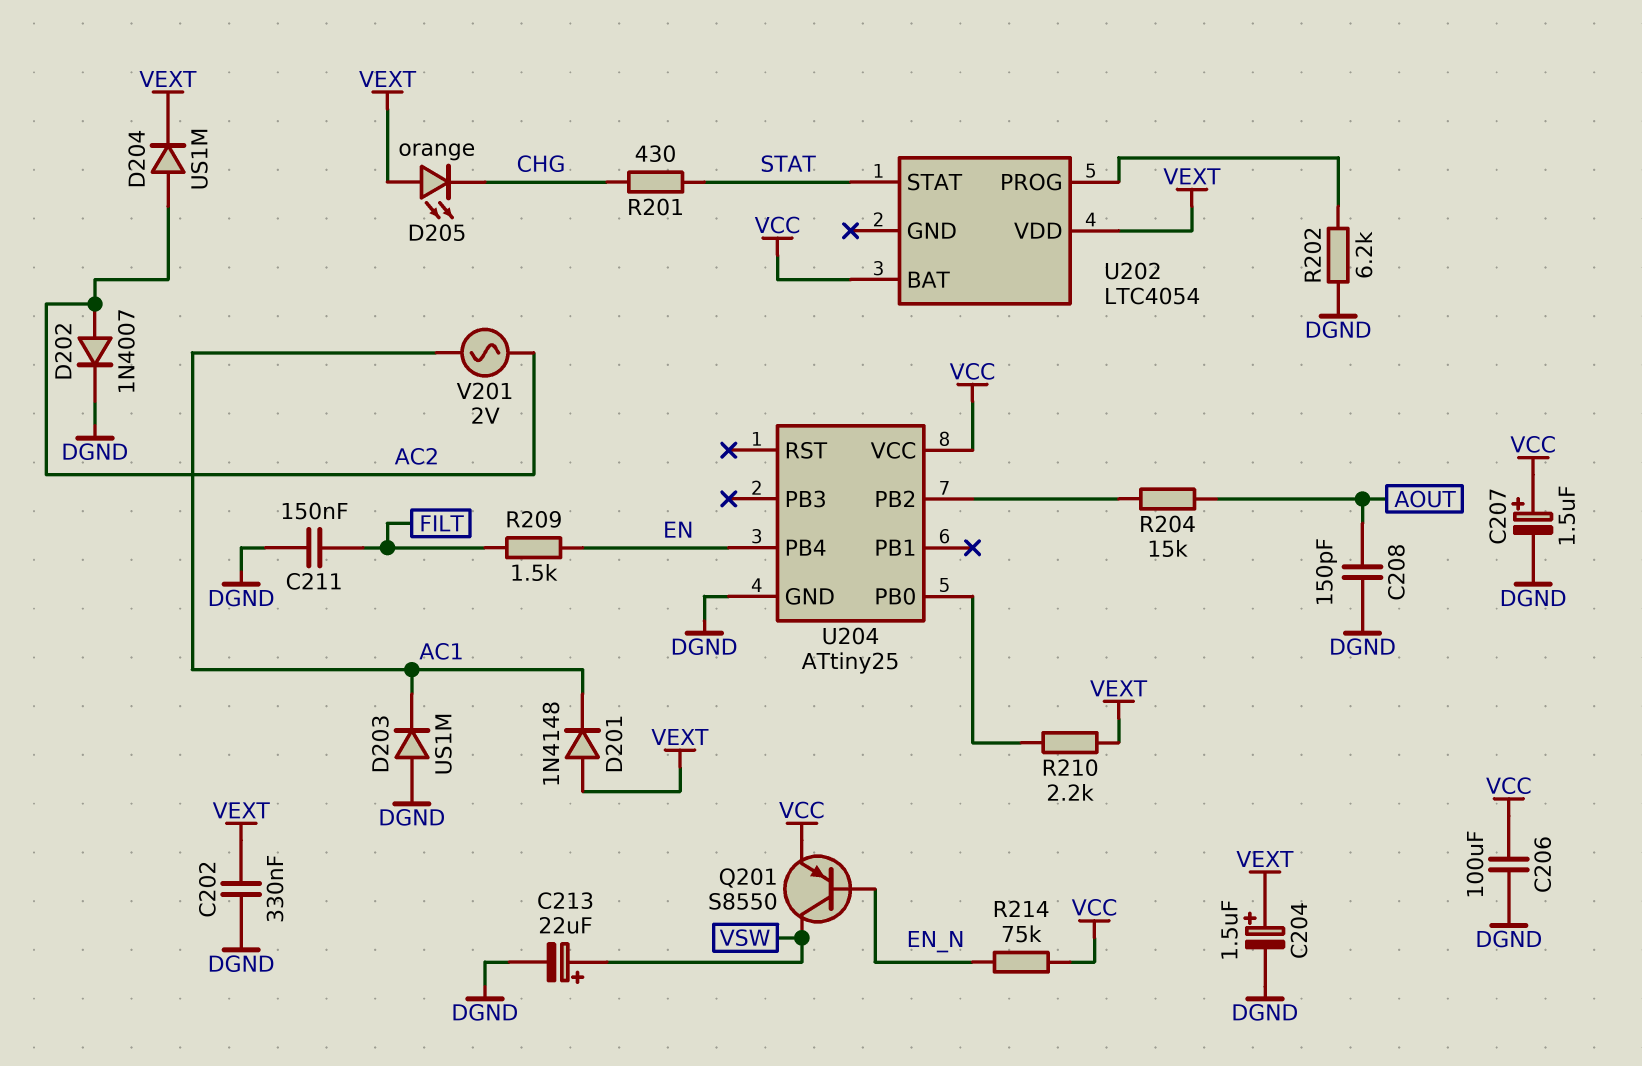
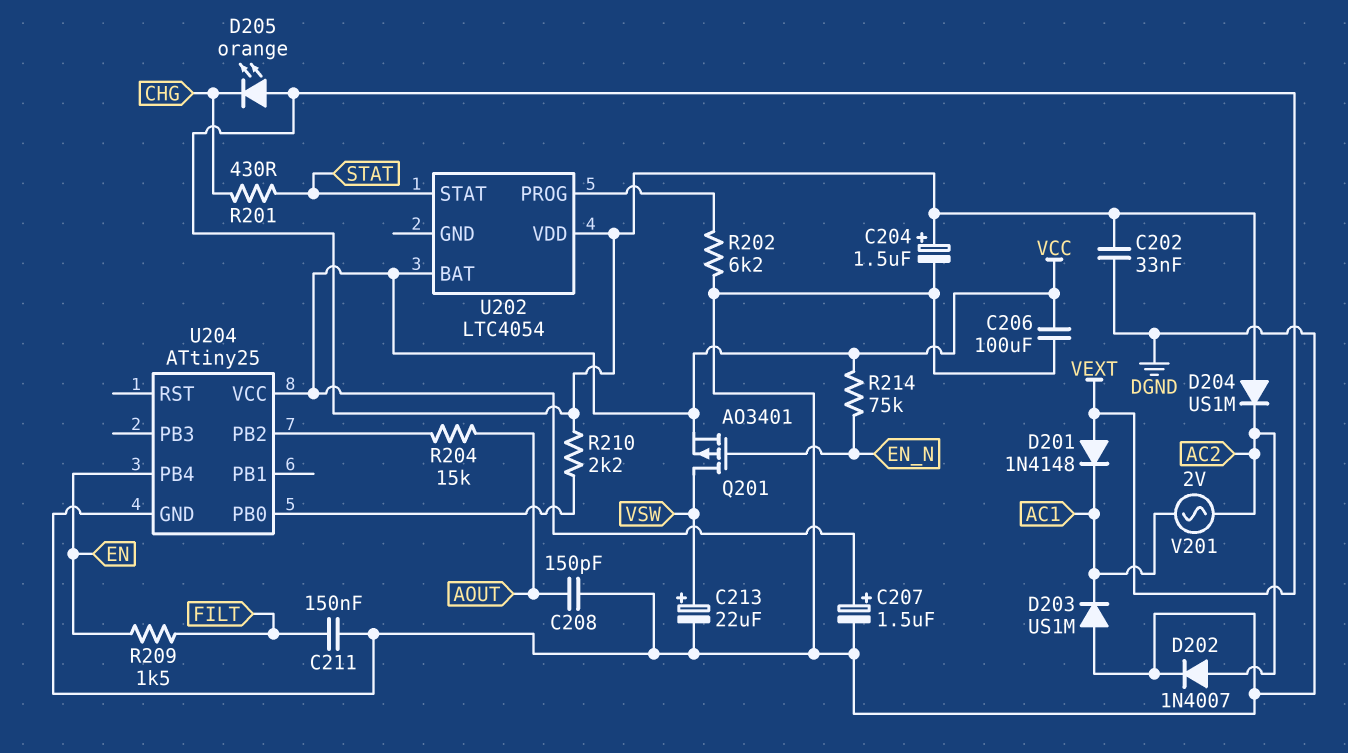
C202: 330nF (DGND, VEXT) -> 33nF (DGND, VEXT)
D204: diode US1M (A AC2, K VEXT) -> diode US1M (A VEXT, K AC2)
Q201: PNP S8550 (B EN_N, C VSW, E VCC) -> PMOS AO3401 (G EN_N, D VSW, S VCC)

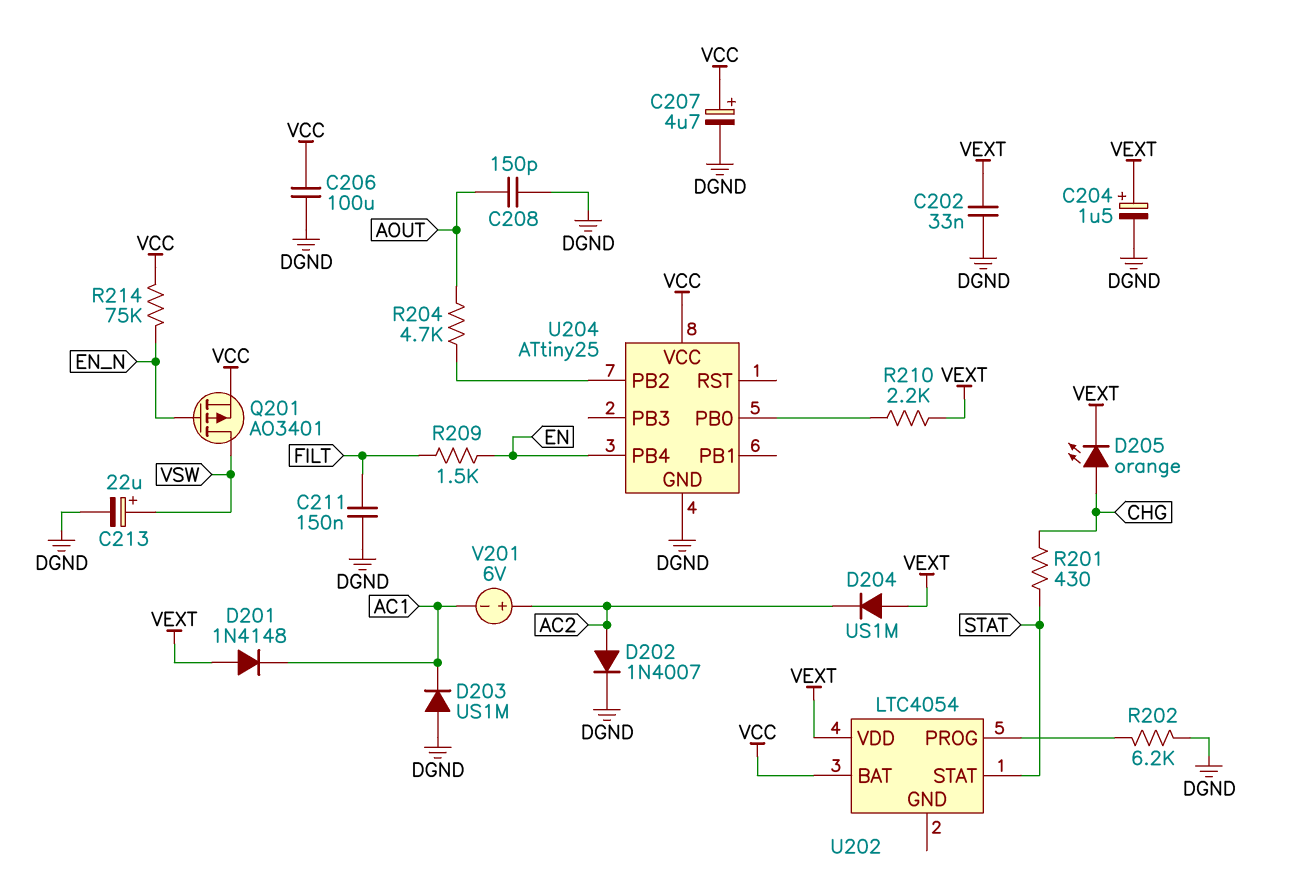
C207: 1.5uF (plus VCC, minus DGND) -> 4.7uF (plus VCC, minus DGND)
D205: LED orange (A VEXT, K CHG) -> LED orange (A CHG, K VEXT)
R204: 15k (AOUT, U204/PB2) -> 4.7k (AOUT, U204/PB2)
V201: AC 2V (AC1, AC2) -> 6V (plus AC2, minus AC1)

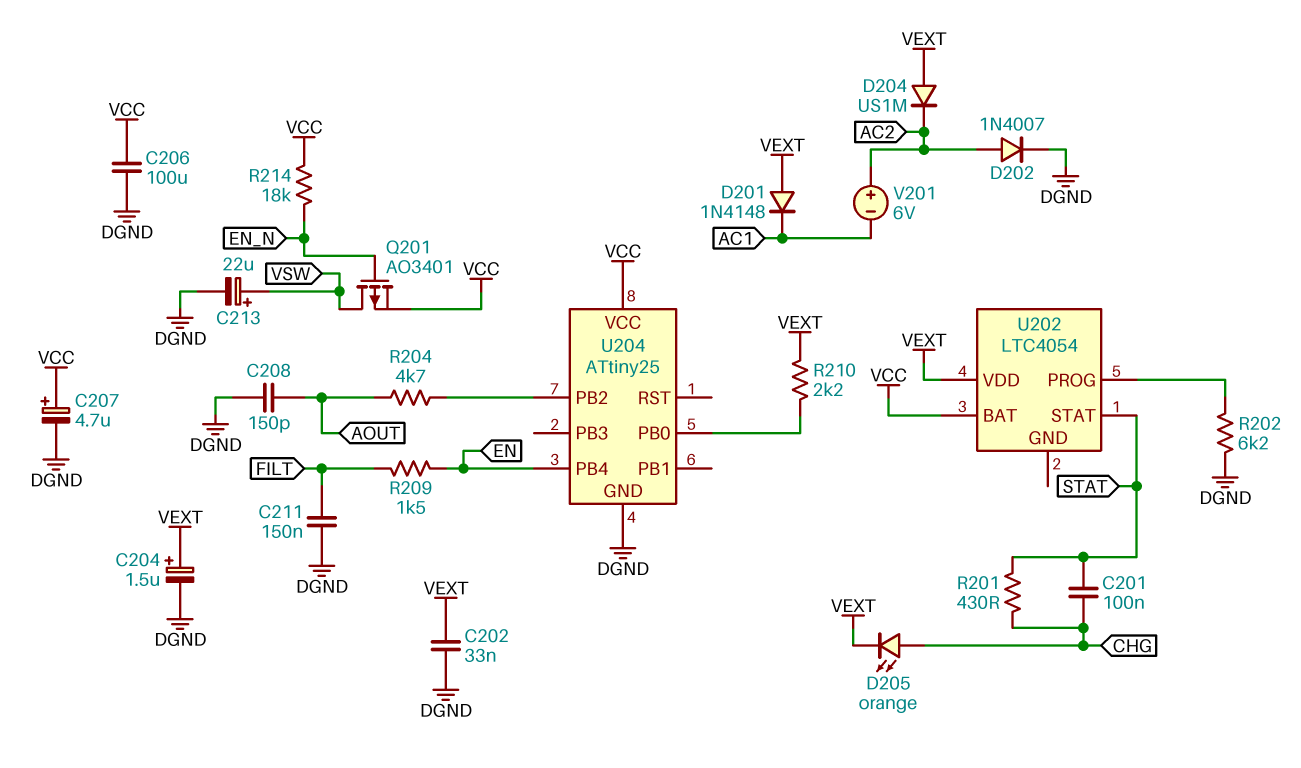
C201: none -> 100nF (CHG, STAT)
D203: diode US1M (A DGND, K AC1) -> none
R214: 75k (EN_N, VCC) -> 18k (EN_N, VCC)

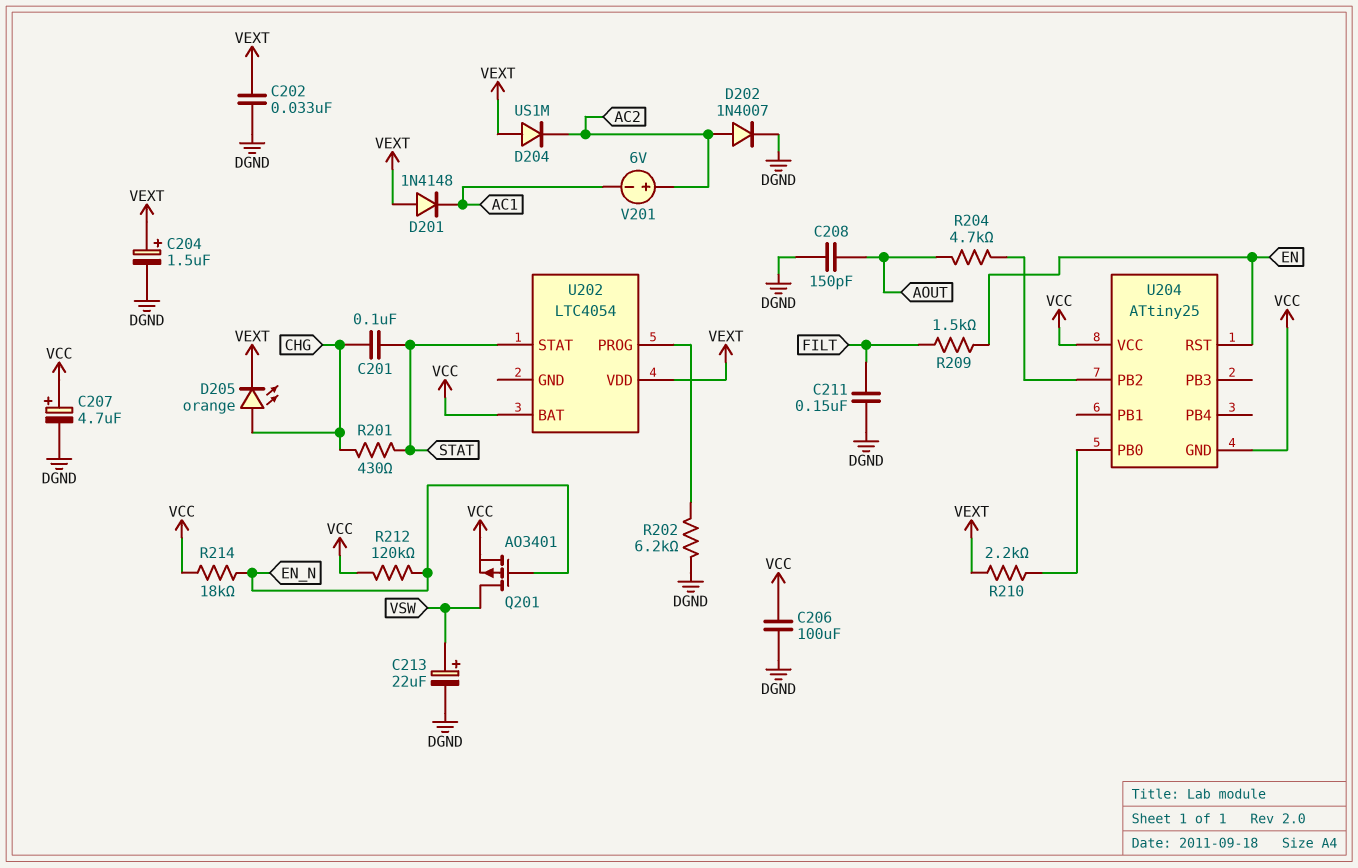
R212: none -> 120k (EN_N, VCC)
U204 pin GND: DGND -> VCC
U204 pin PB4: EN -> none
U204 pin RST: none -> EN

